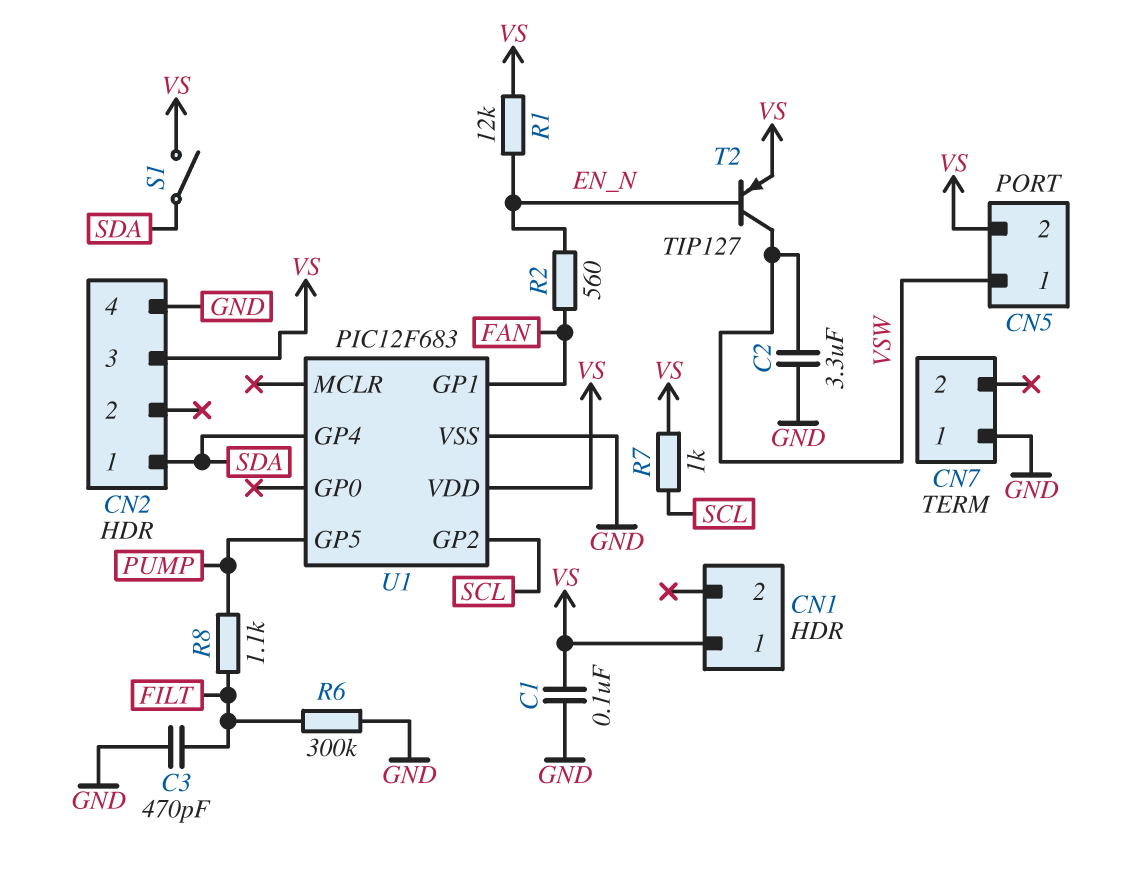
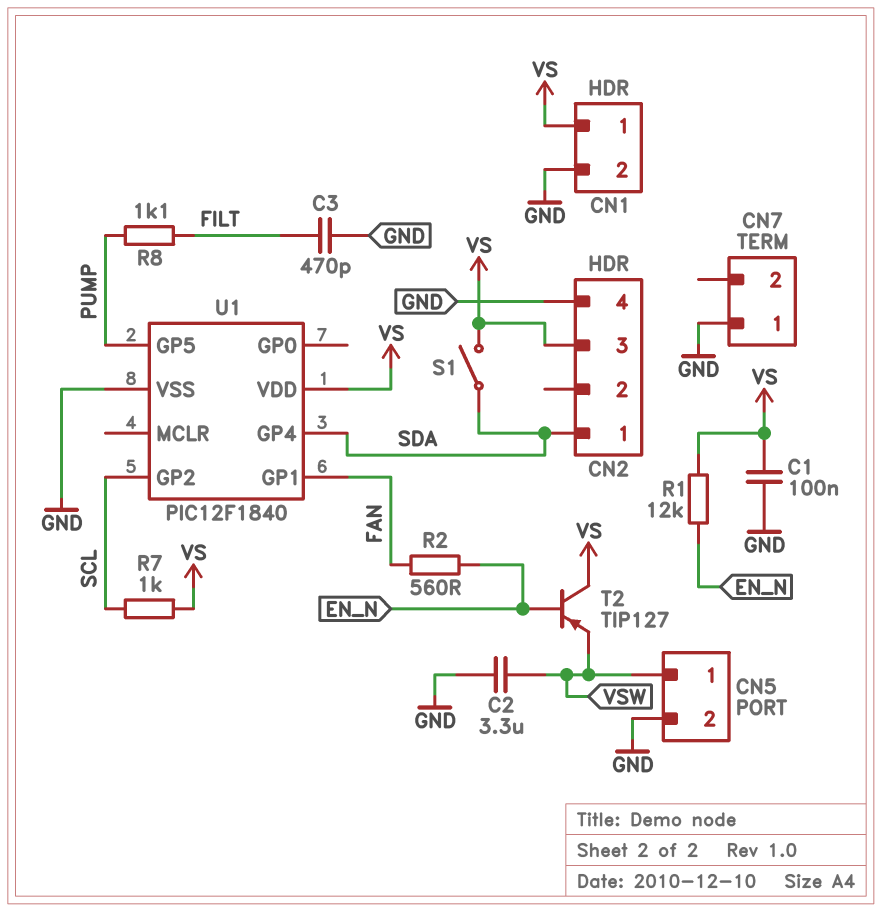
CN1 pin 2: none -> GND
CN5 pin 2: VS -> GND
R6: 300k (FILT, GND) -> none
T2: PNP TIP127 (B EN_N, C VSW, E VS) -> PNP TIP127 (B EN_N, C VS, E VSW)
U1: PIC12F683 -> PIC12F1840

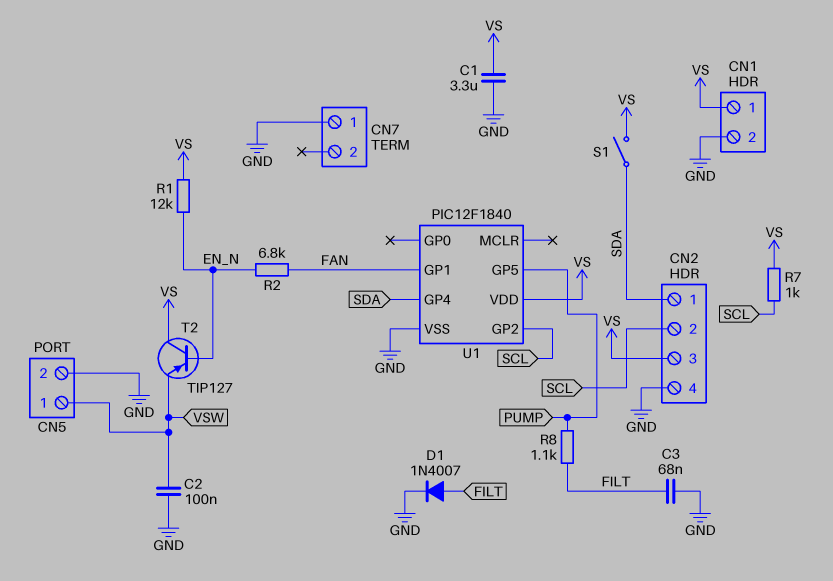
C1: 100nF (GND, VS) -> 3.3uF (GND, VS)
C2: 3.3uF (GND, VSW) -> 100nF (GND, VSW)
C3: 470pF (FILT, GND) -> 68nF (FILT, GND)
CN2 pin 2: none -> SCL
D1: none -> diode 1N4007 (A FILT, K GND)
R2: 560 (EN_N, FAN) -> 6.8k (EN_N, FAN)

